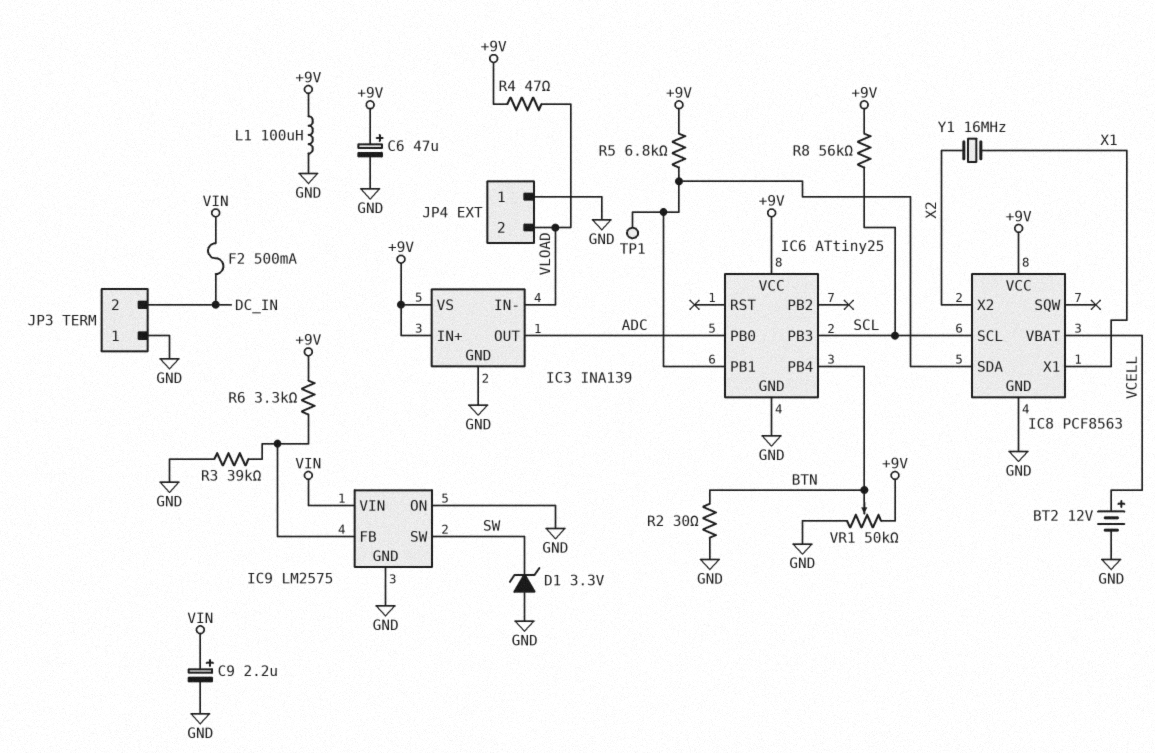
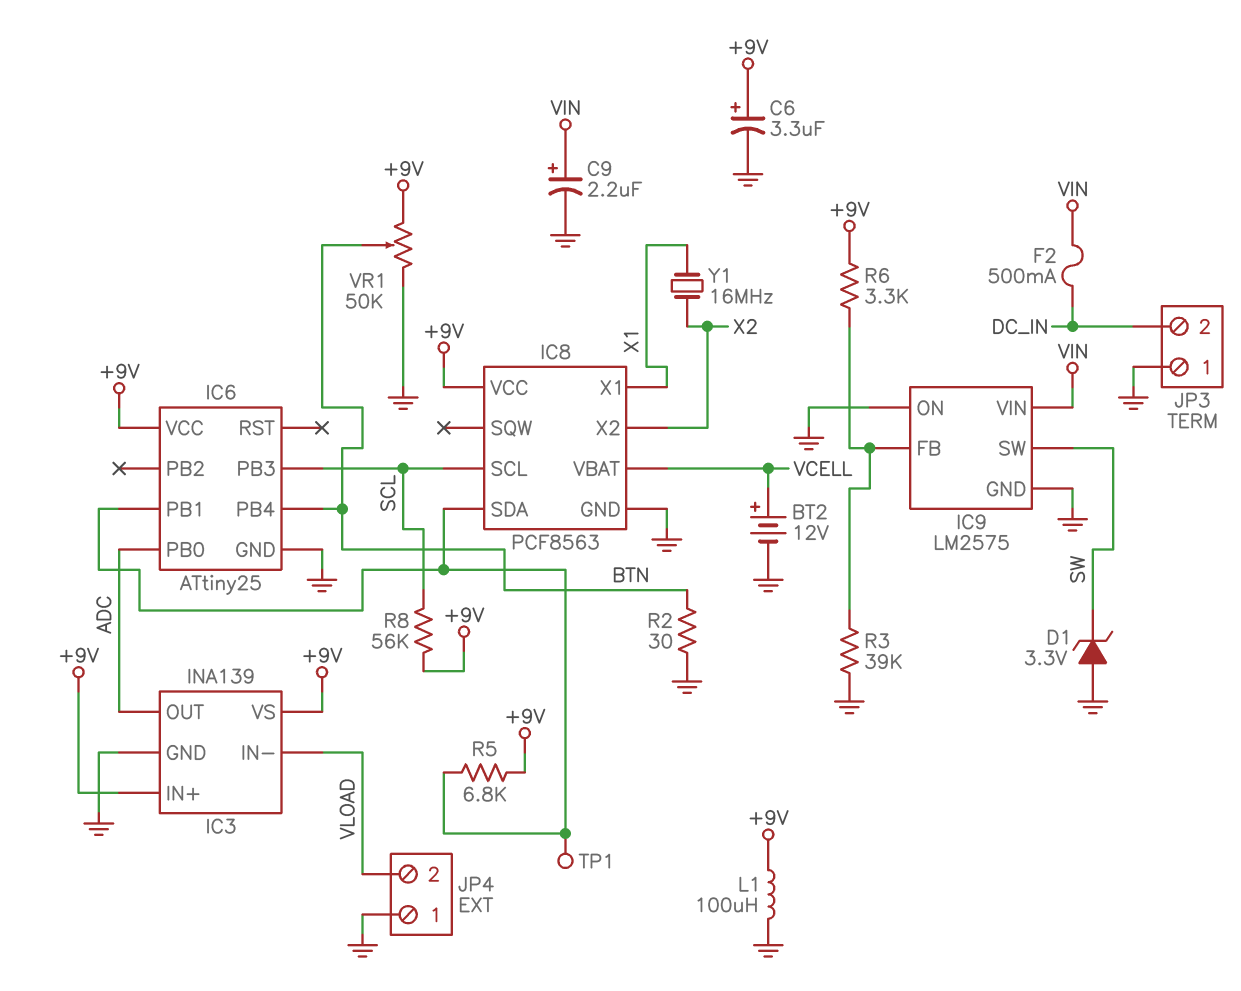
C6: 47uF (plus +9V, minus GND) -> 3.3uF (plus +9V, minus GND)
R4: 47 (+9V, VLOAD) -> none

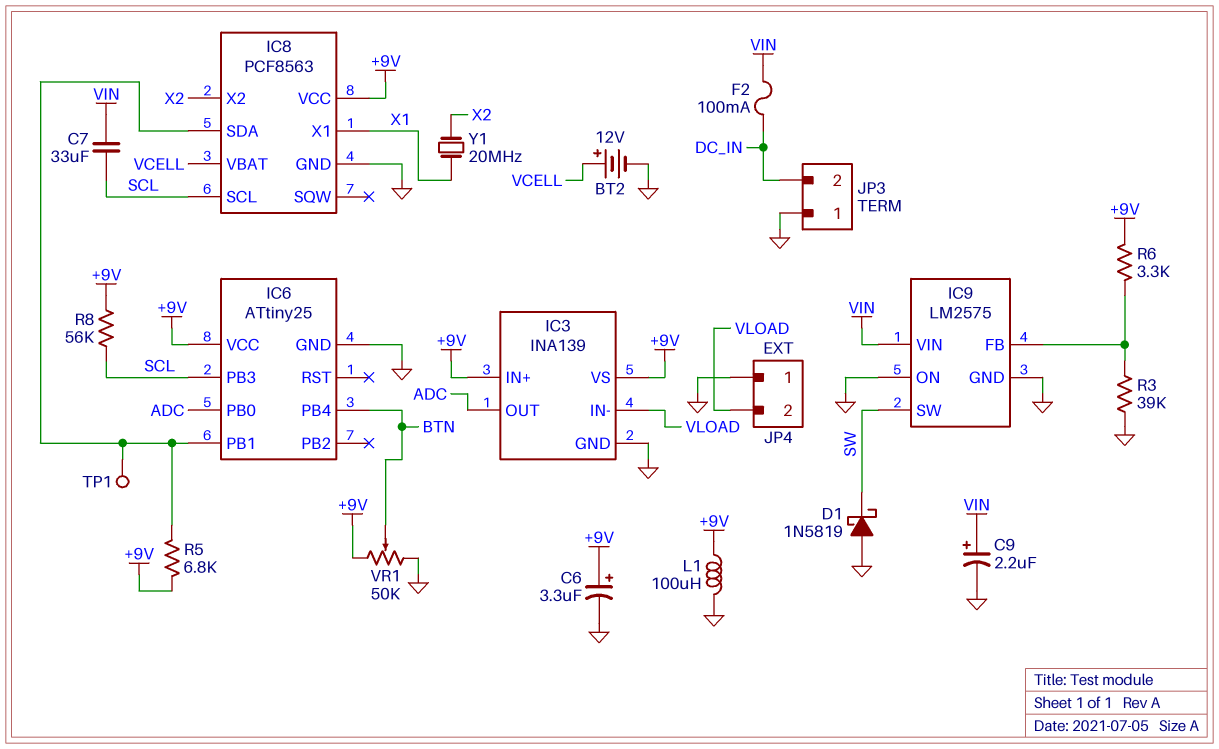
C7: none -> 33uF (SCL, VIN)
D1: zener 3.3V (A GND, K SW) -> schottky 1N5819 (A GND, K SW)
F2: 500mA (DC_IN, VIN) -> 100mA (DC_IN, VIN)
R2: 30 (BTN, GND) -> none
Y1: 16MHz (X1, X2) -> 20MHz (X1, X2)

